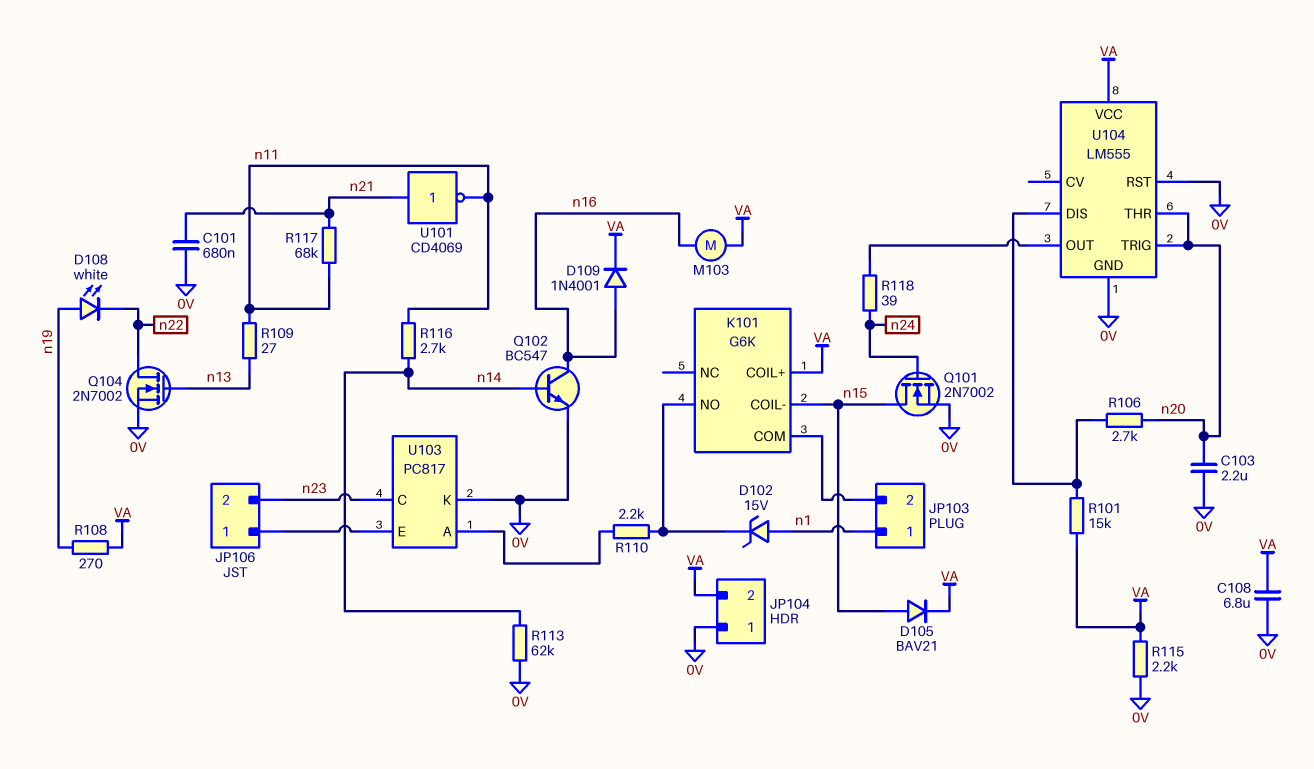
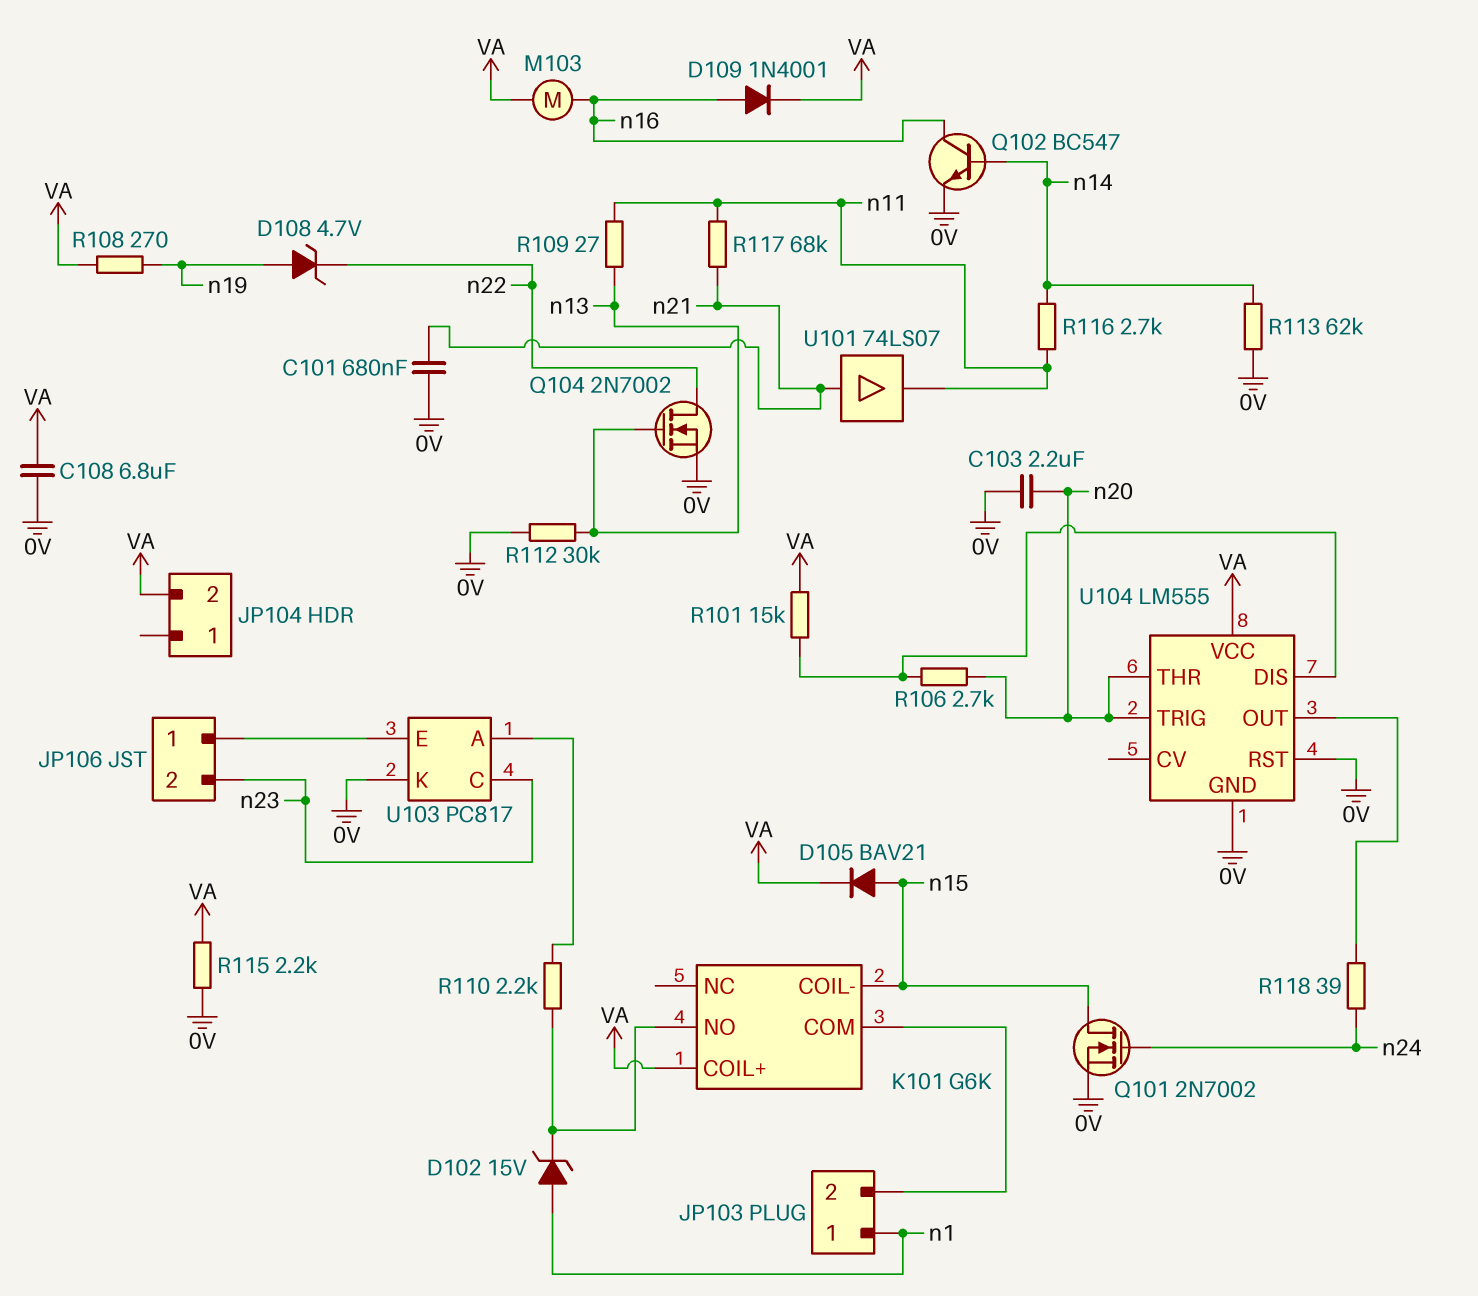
D108: LED white (A n19, K n22) -> zener 4.7V (A n19, K n22)
JP104 pin 1: 0V -> none
R112: none -> 30k (0V, n13)
U101: NOT CD4069 (in n21, out n11) -> buffer 74LS07 (in n21, out n11)

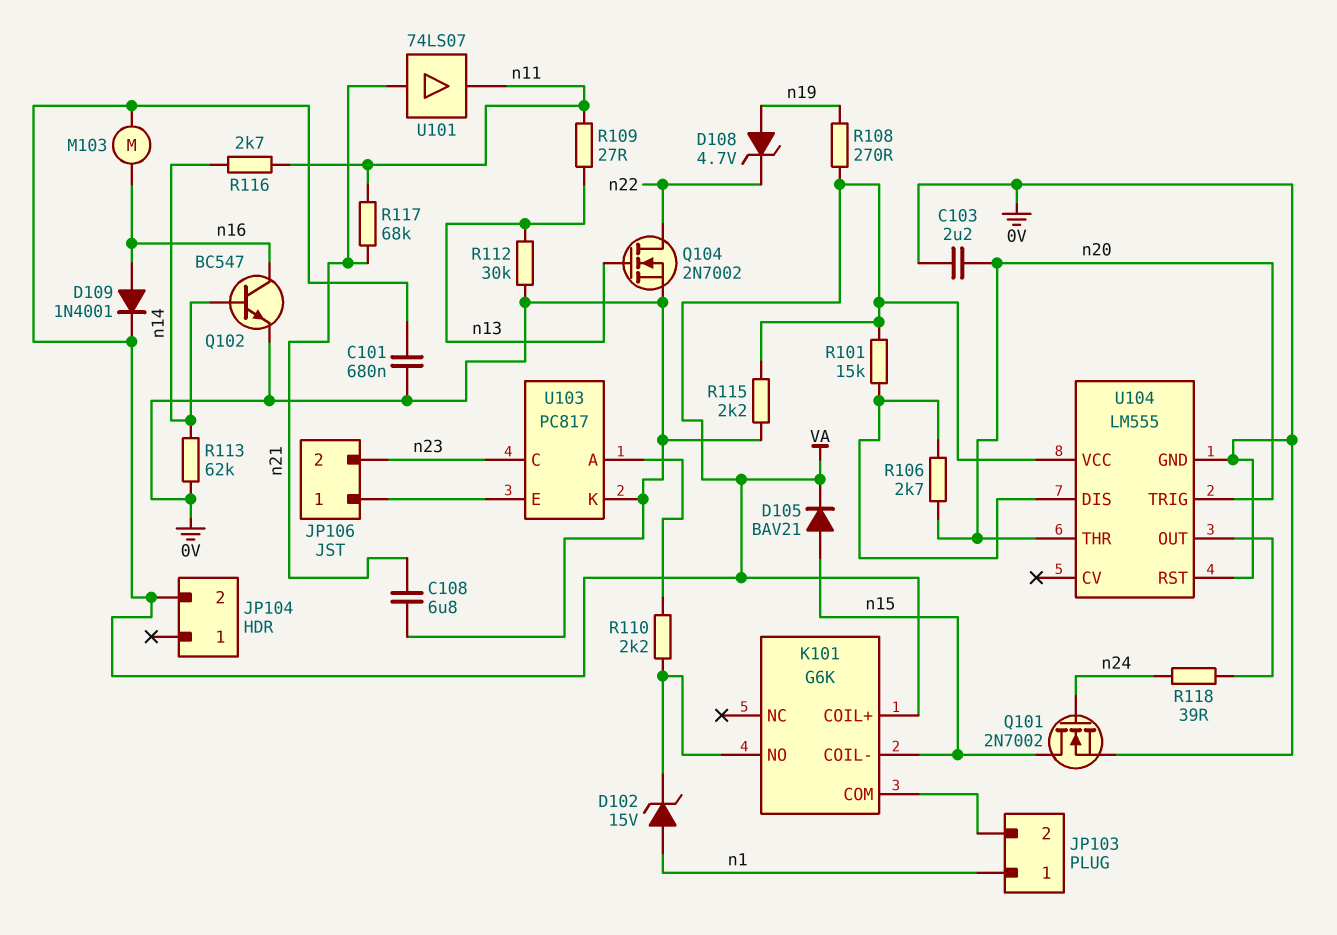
C101: 680nF (0V, n21) -> 680nF (0V, VA)
C108: 6.8uF (0V, VA) -> 6.8uF (0V, n21)

